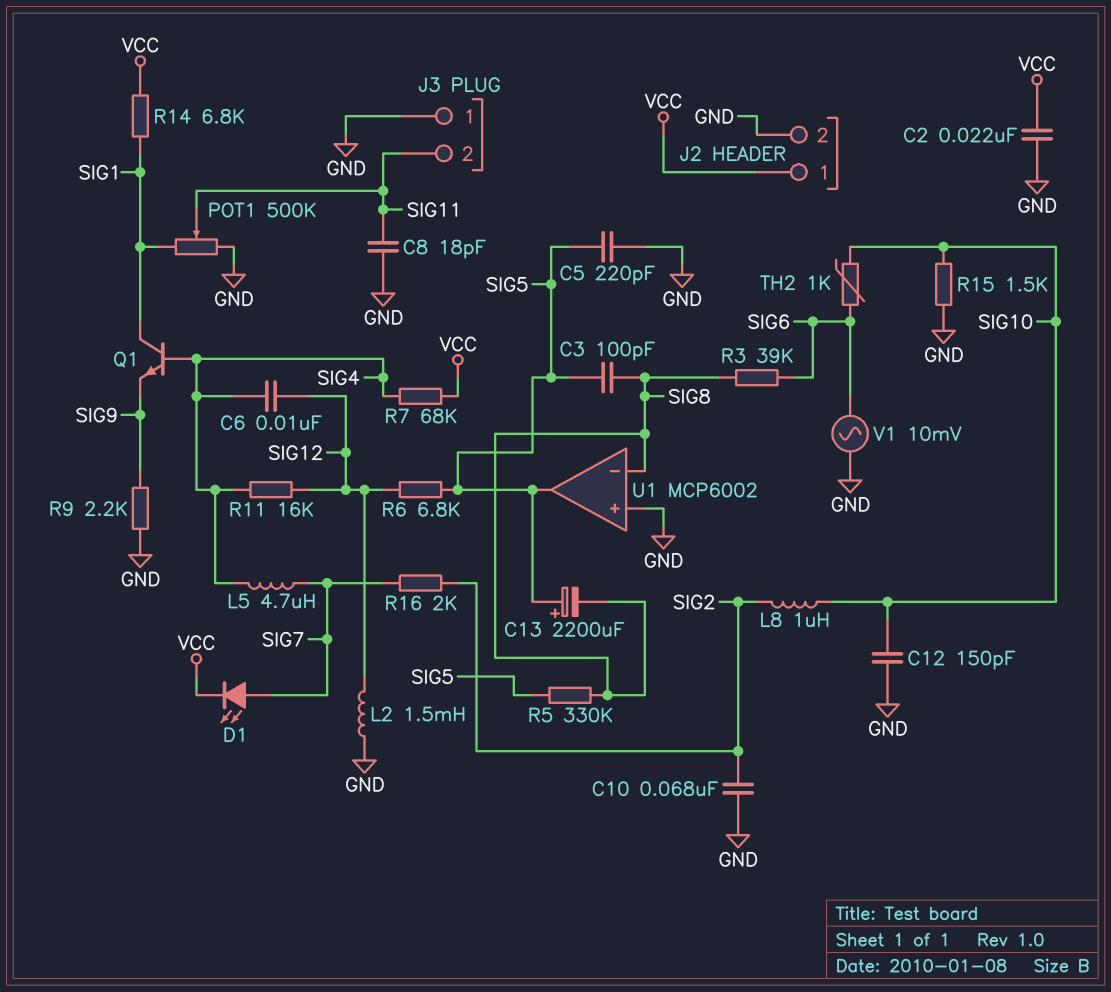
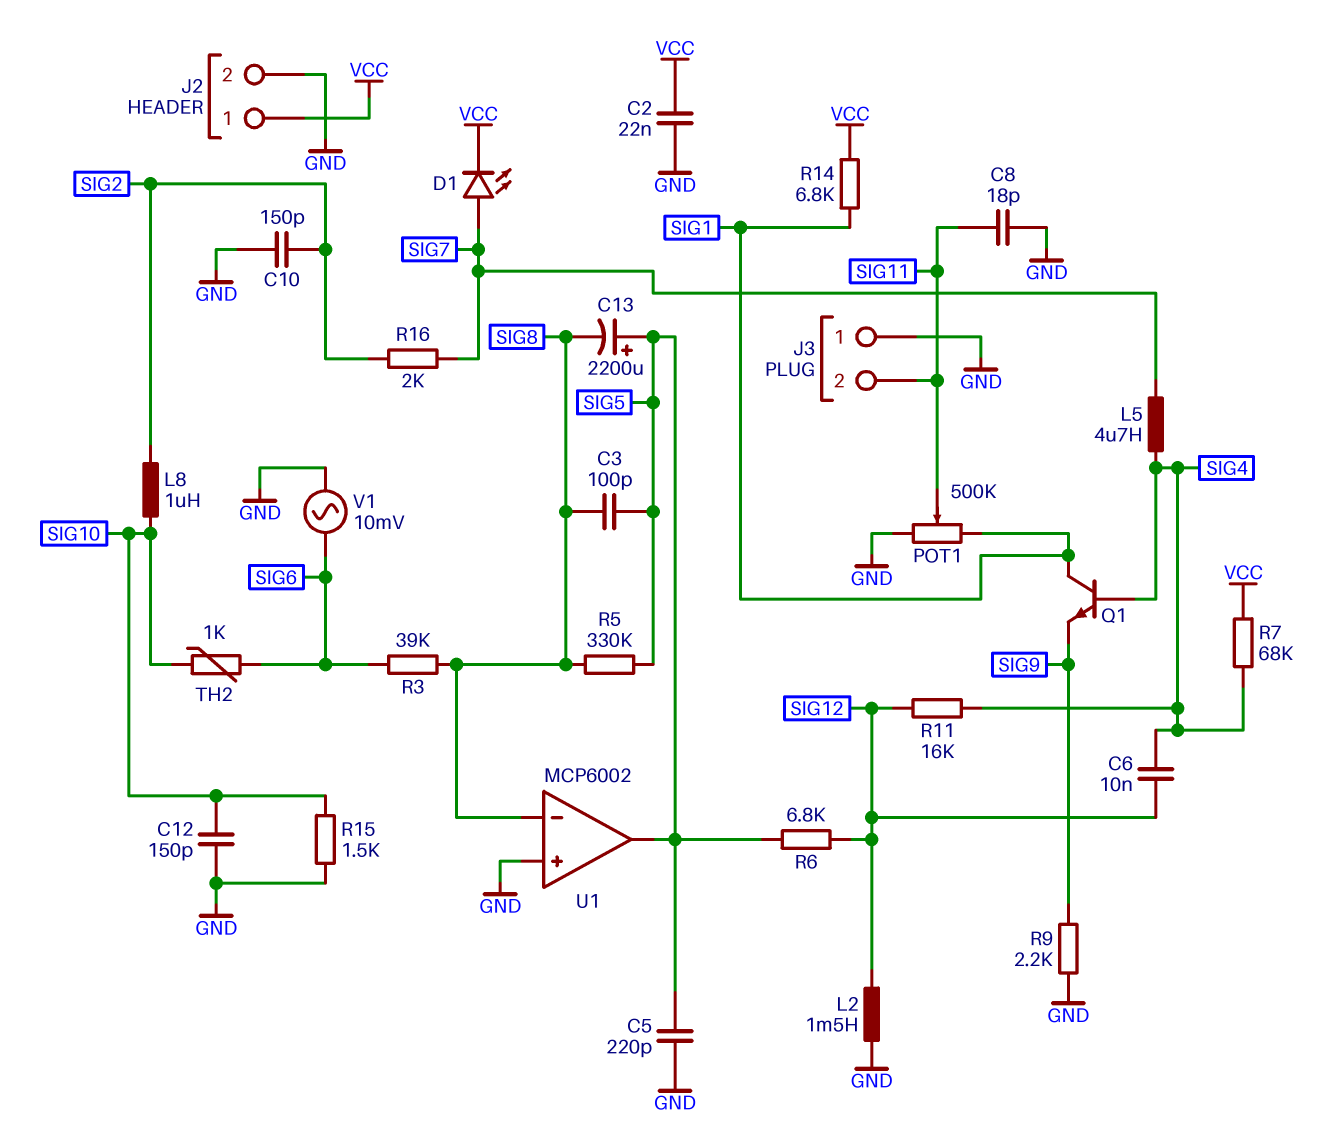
C10: 68nF (GND, SIG2) -> 150pF (GND, SIG2)

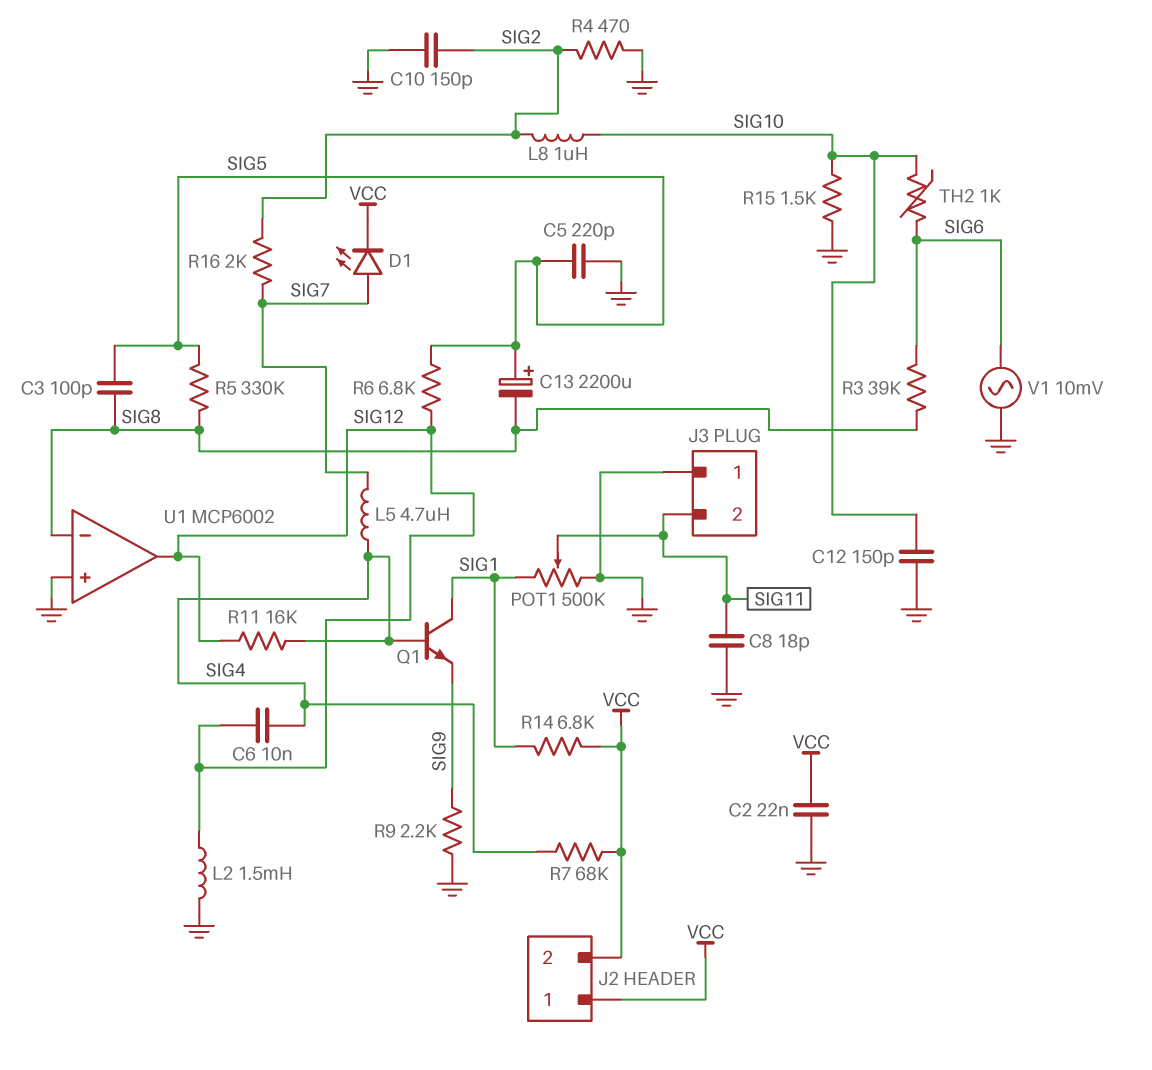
J2 pin 2: GND -> VCC
R4: none -> 470 (GND, SIG2)
U1 pin out: SIG5 -> SIG12

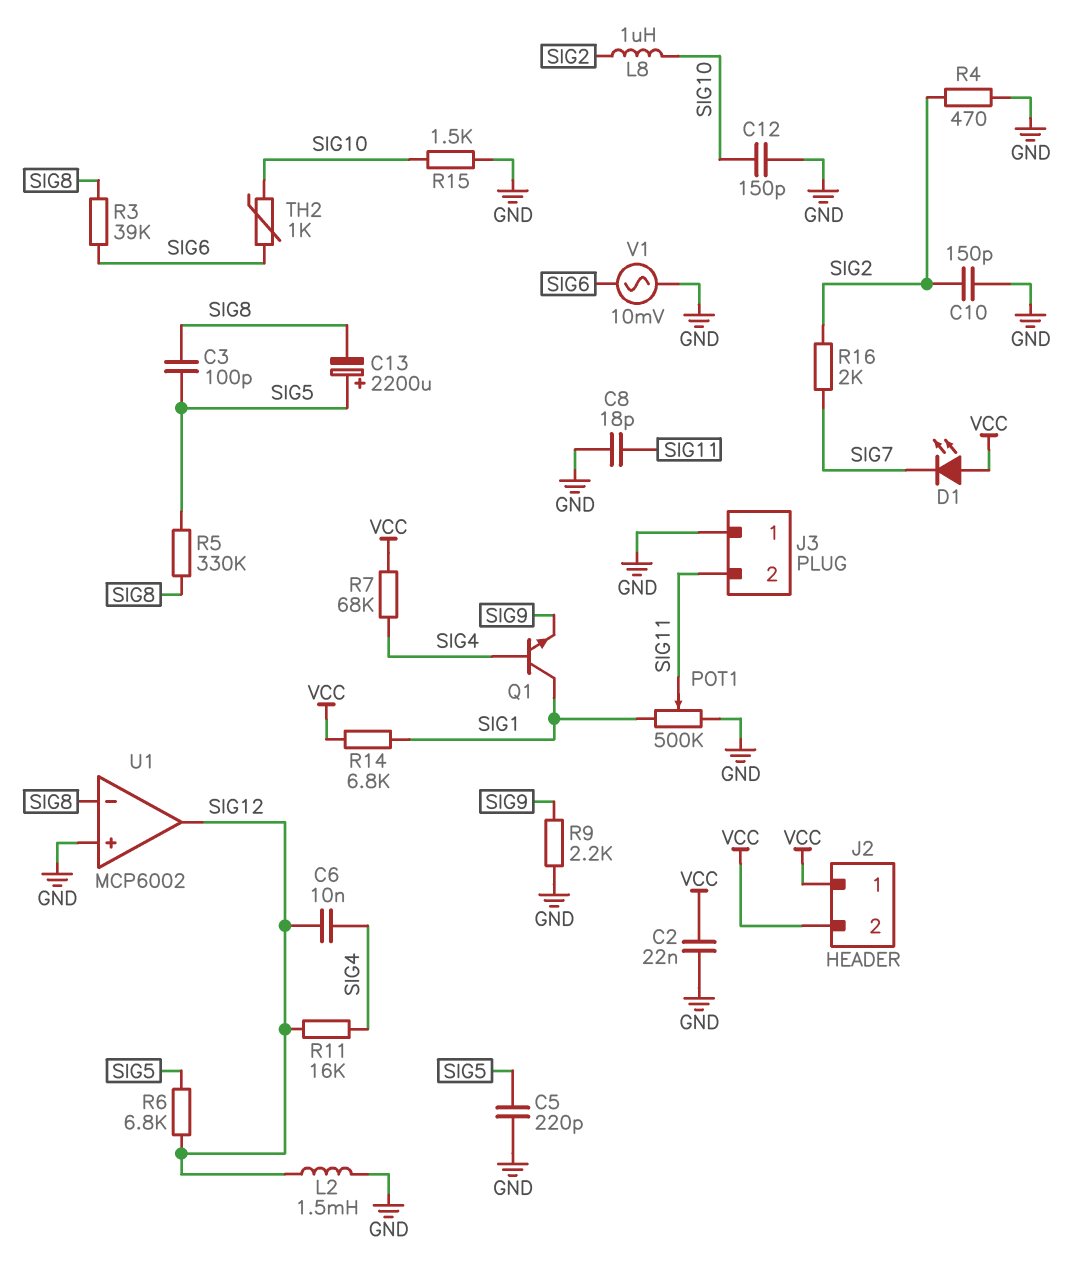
D1: LED (A SIG7, K VCC) -> LED (A VCC, K SIG7)
L5: 4.7uH (SIG4, SIG7) -> none

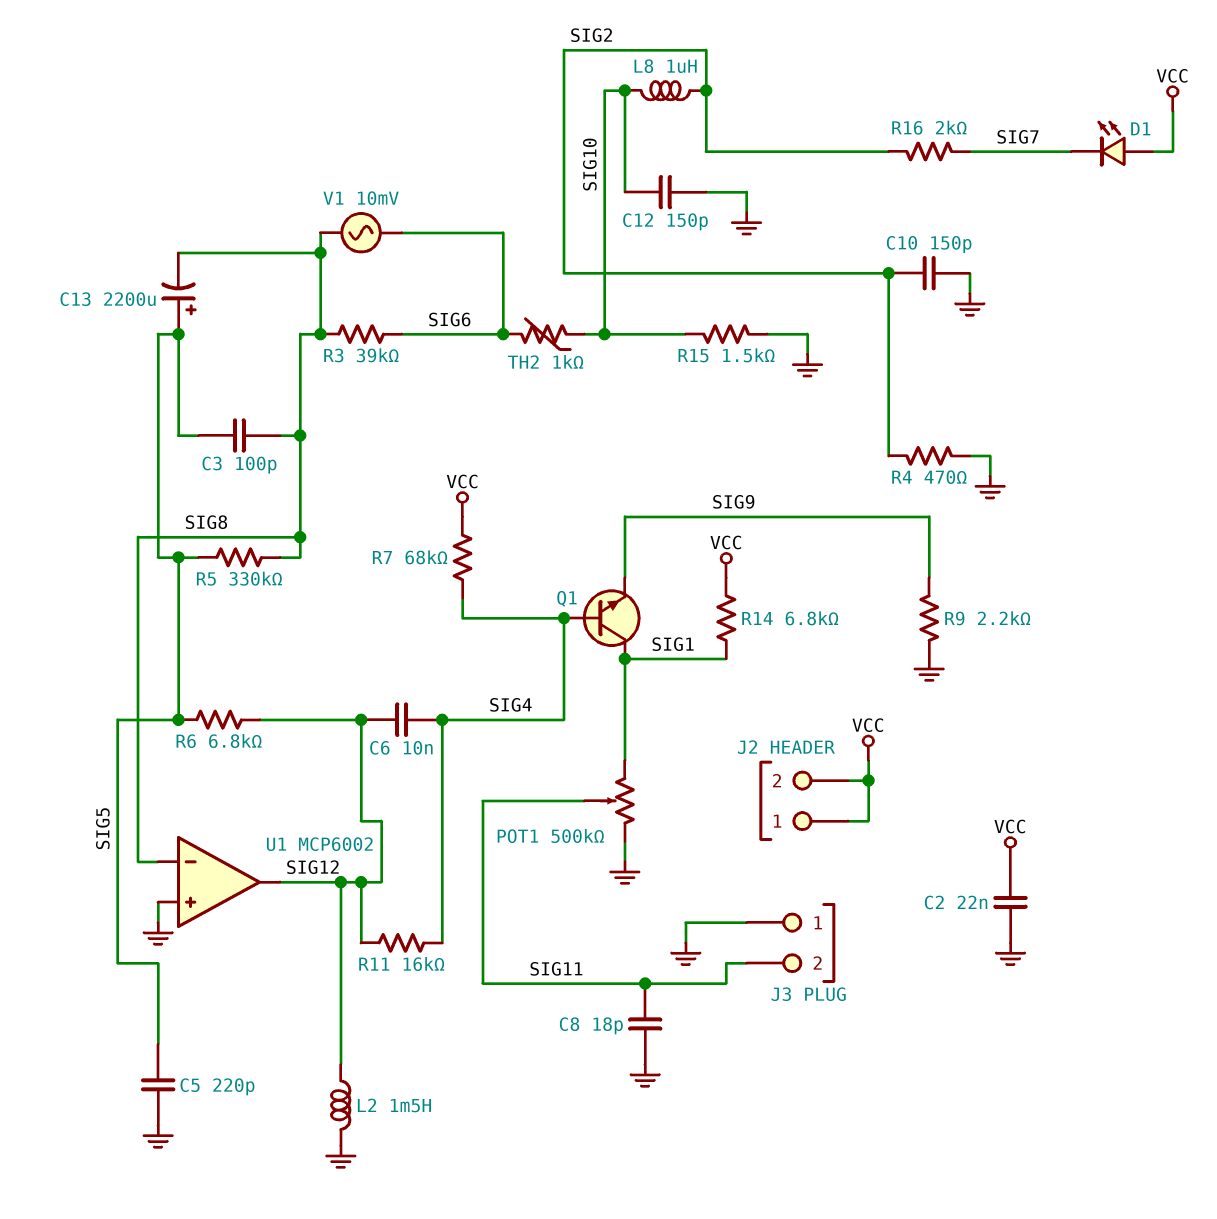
V1: AC 10mV (GND, SIG6) -> AC 10mV (SIG6, SIG8)

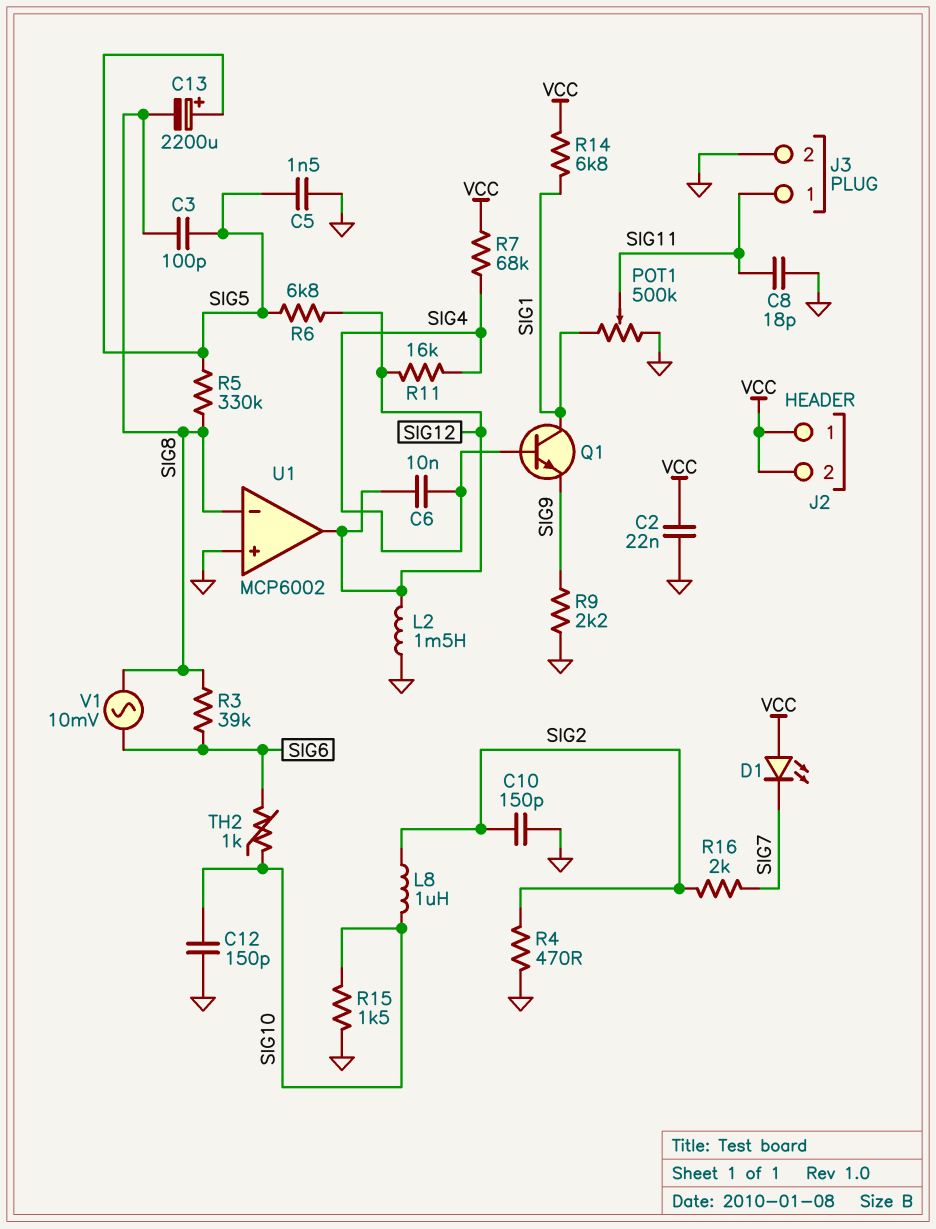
C5: 220pF (GND, SIG5) -> 1.5nF (GND, SIG5)
J3 pin 1: GND -> SIG11
J3 pin 2: SIG11 -> GND

